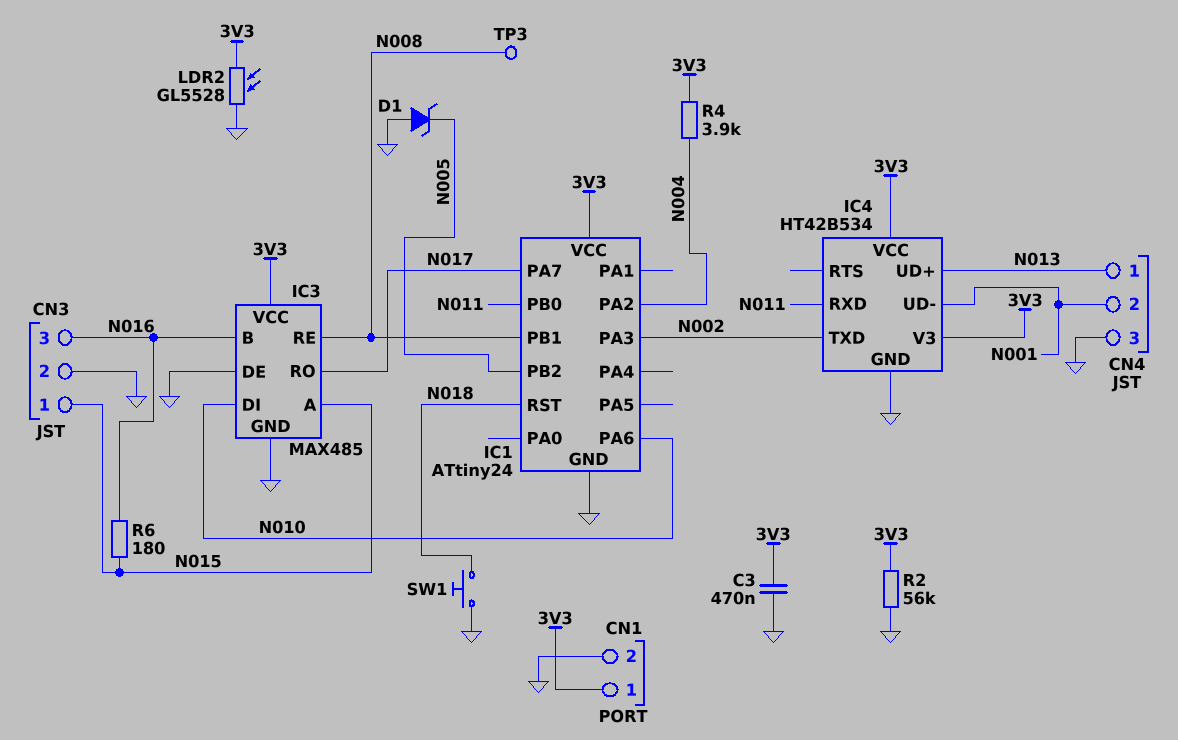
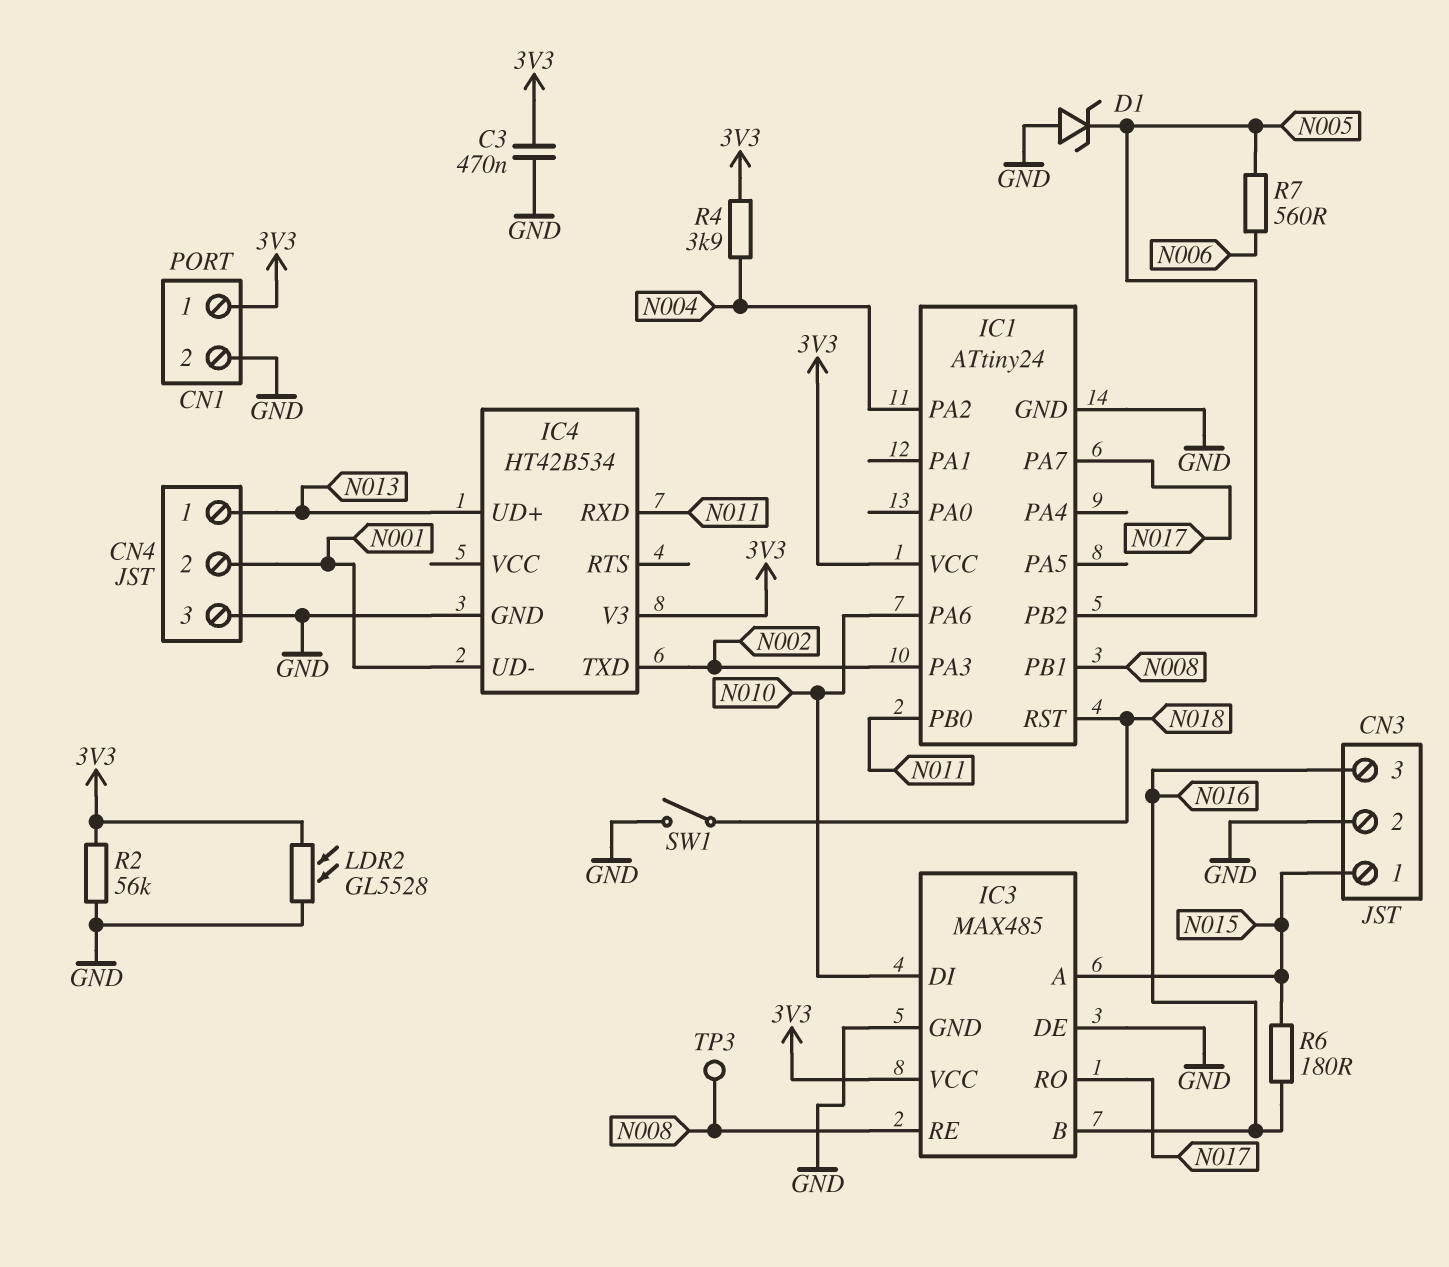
IC4 pin VCC: 3V3 -> none
R7: none -> 560 (N005, N006)
SW1: button (GND, N018) -> switch (GND, N018)

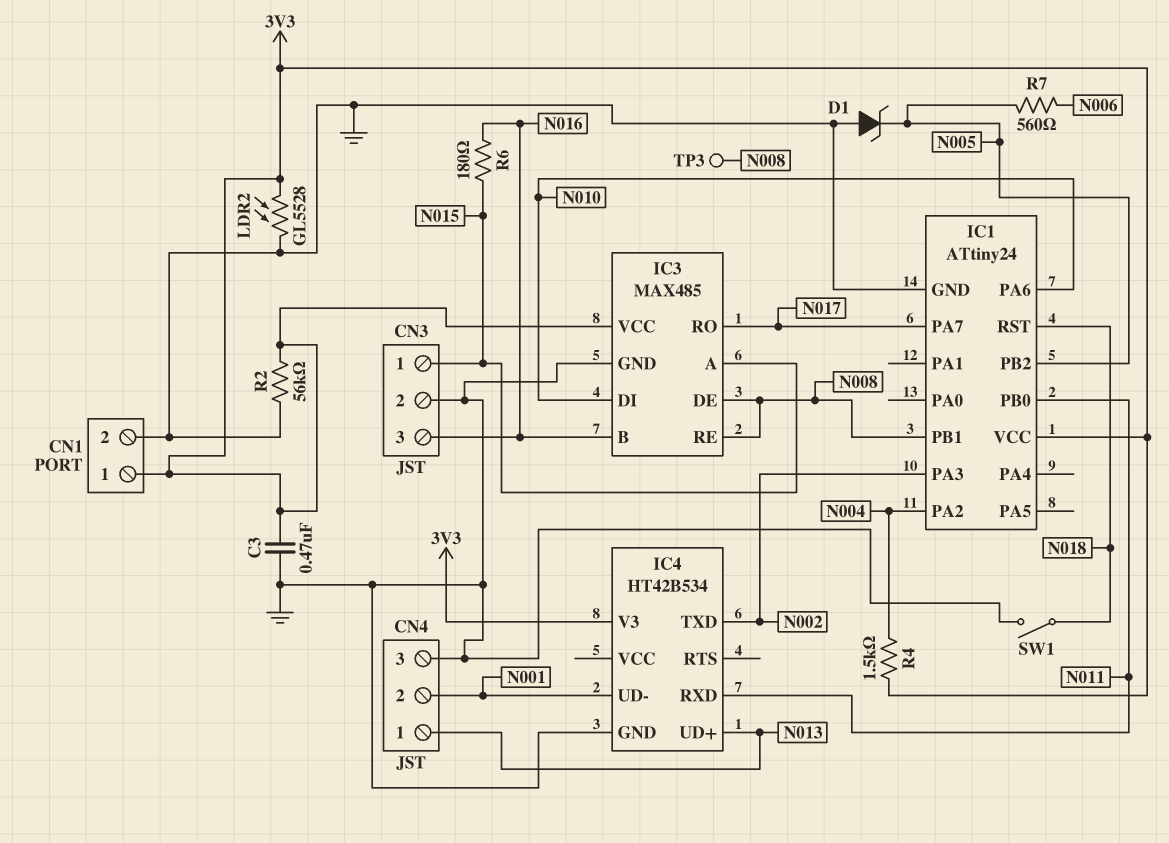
IC3 pin DE: GND -> N008
R4: 3.9k (3V3, N004) -> 1.5k (3V3, N004)

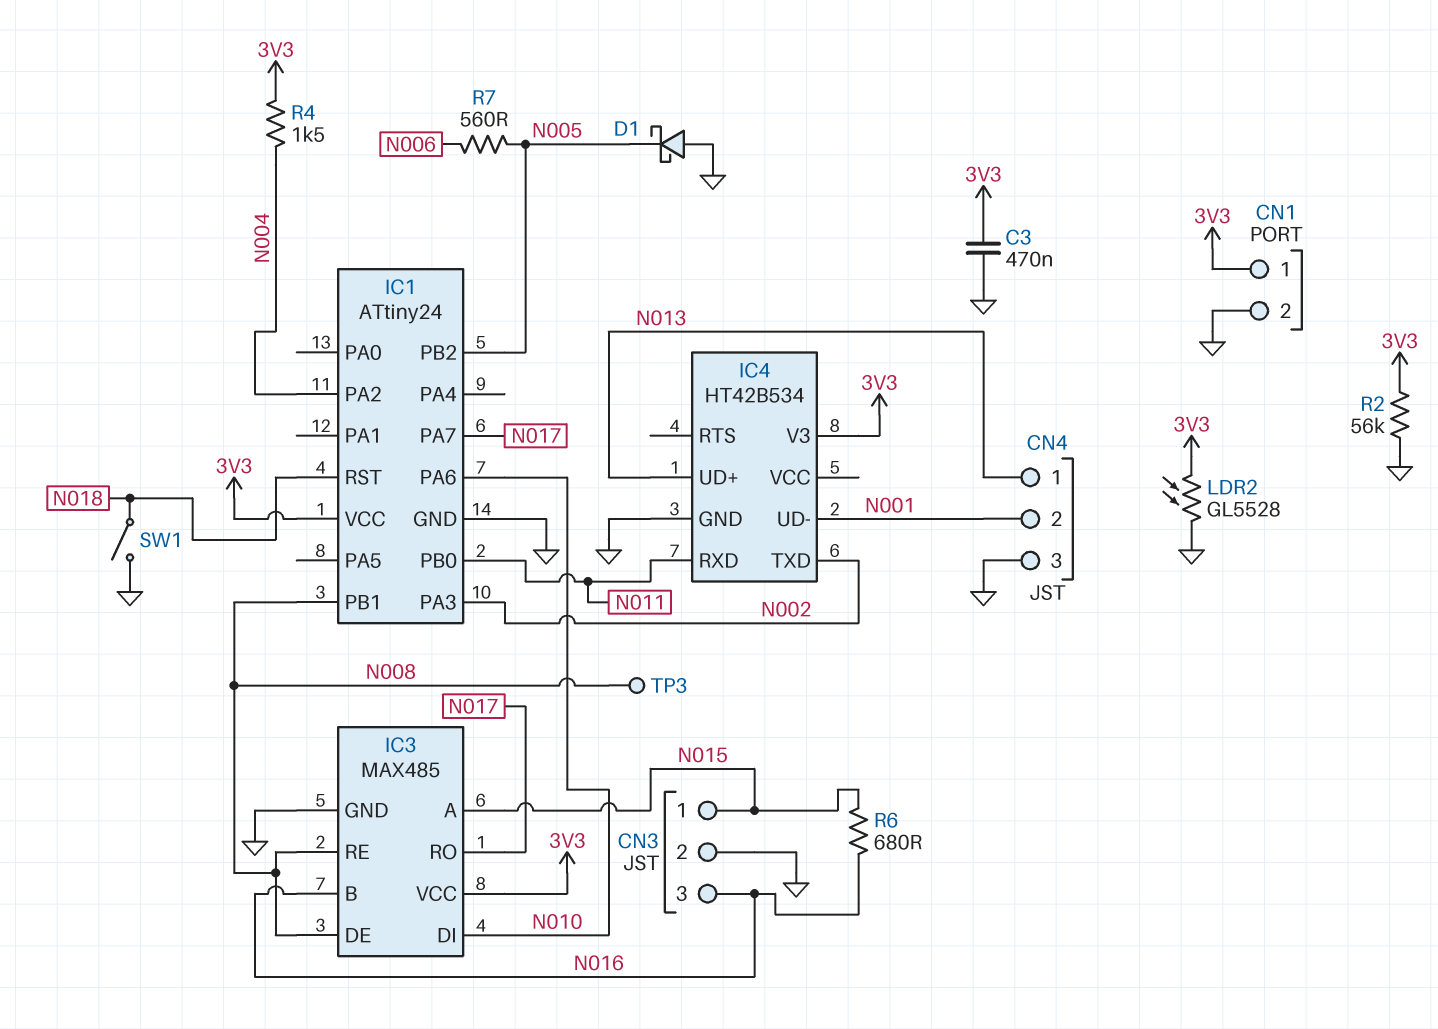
D1: zener (A GND, K N005) -> schottky (A GND, K N005)
R6: 180 (N015, N016) -> 680 (N015, N016)

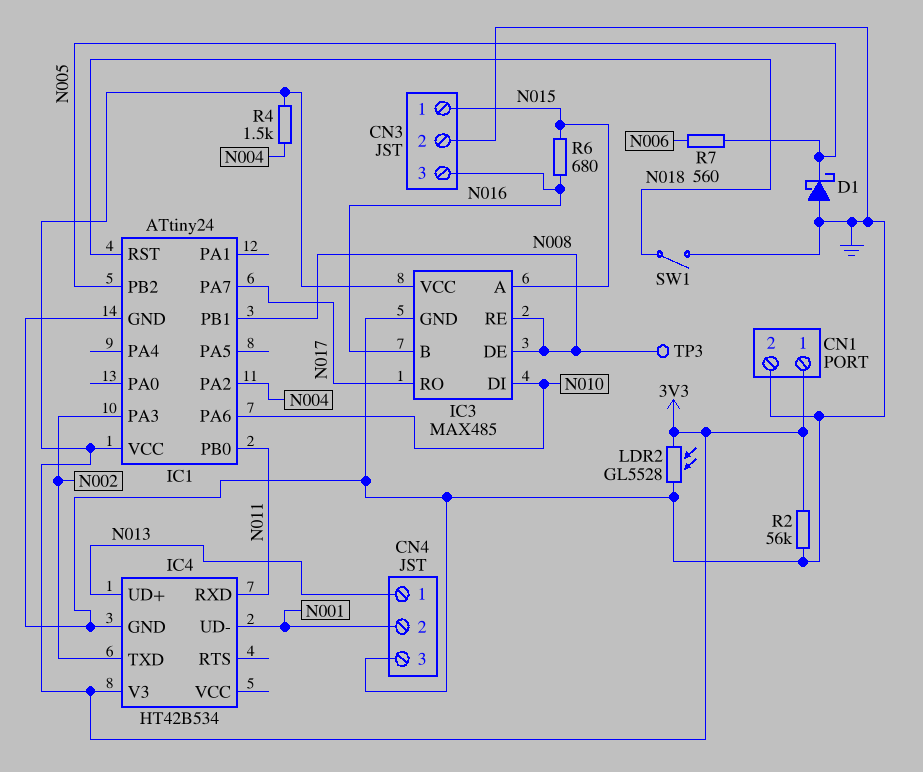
C3: 470nF (3V3, GND) -> none

